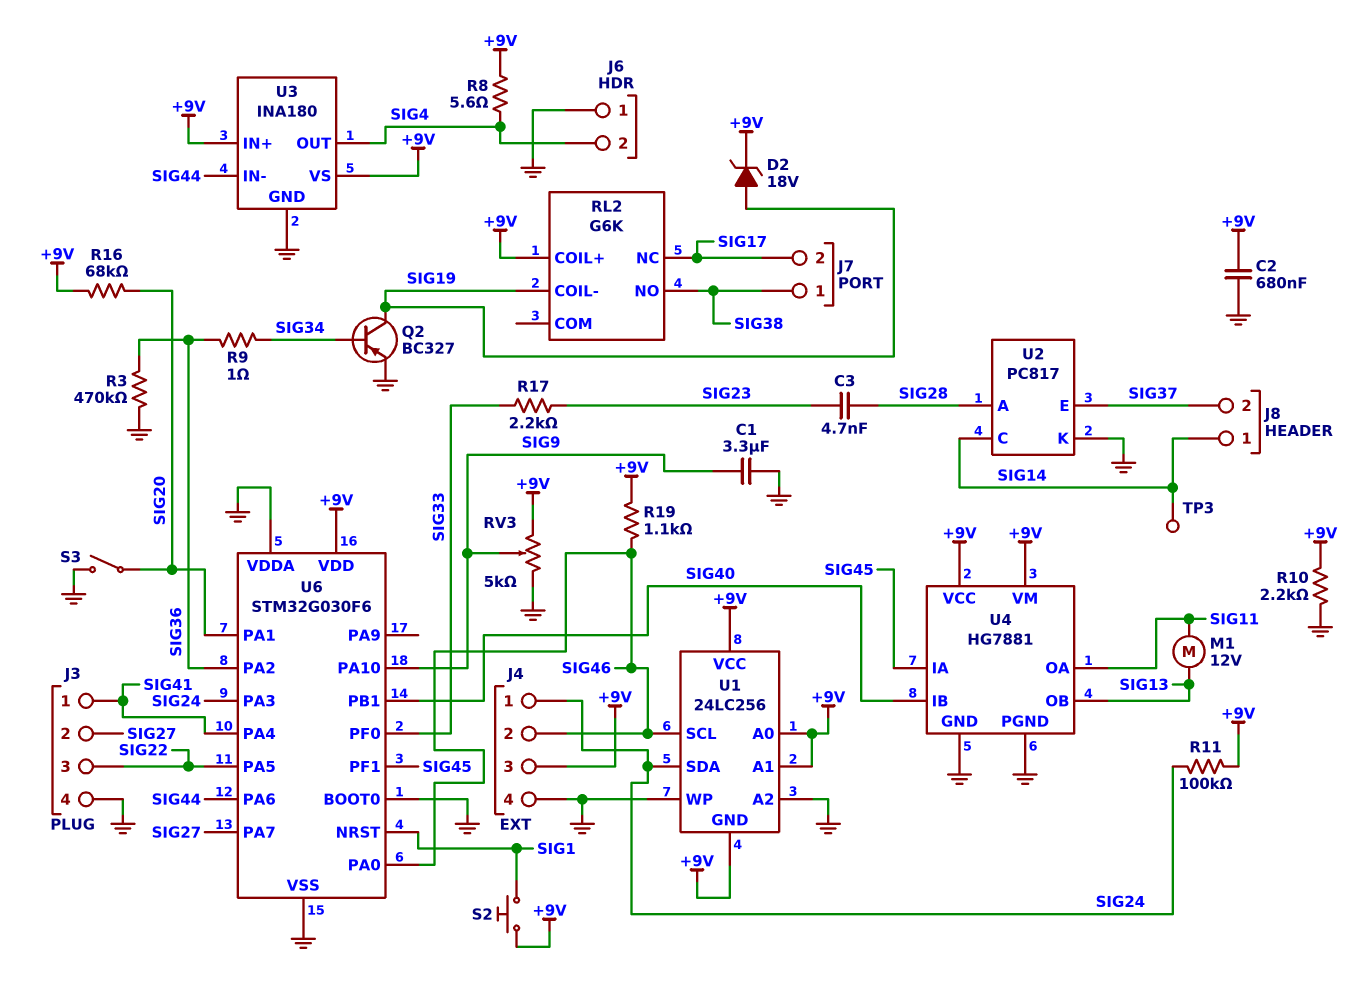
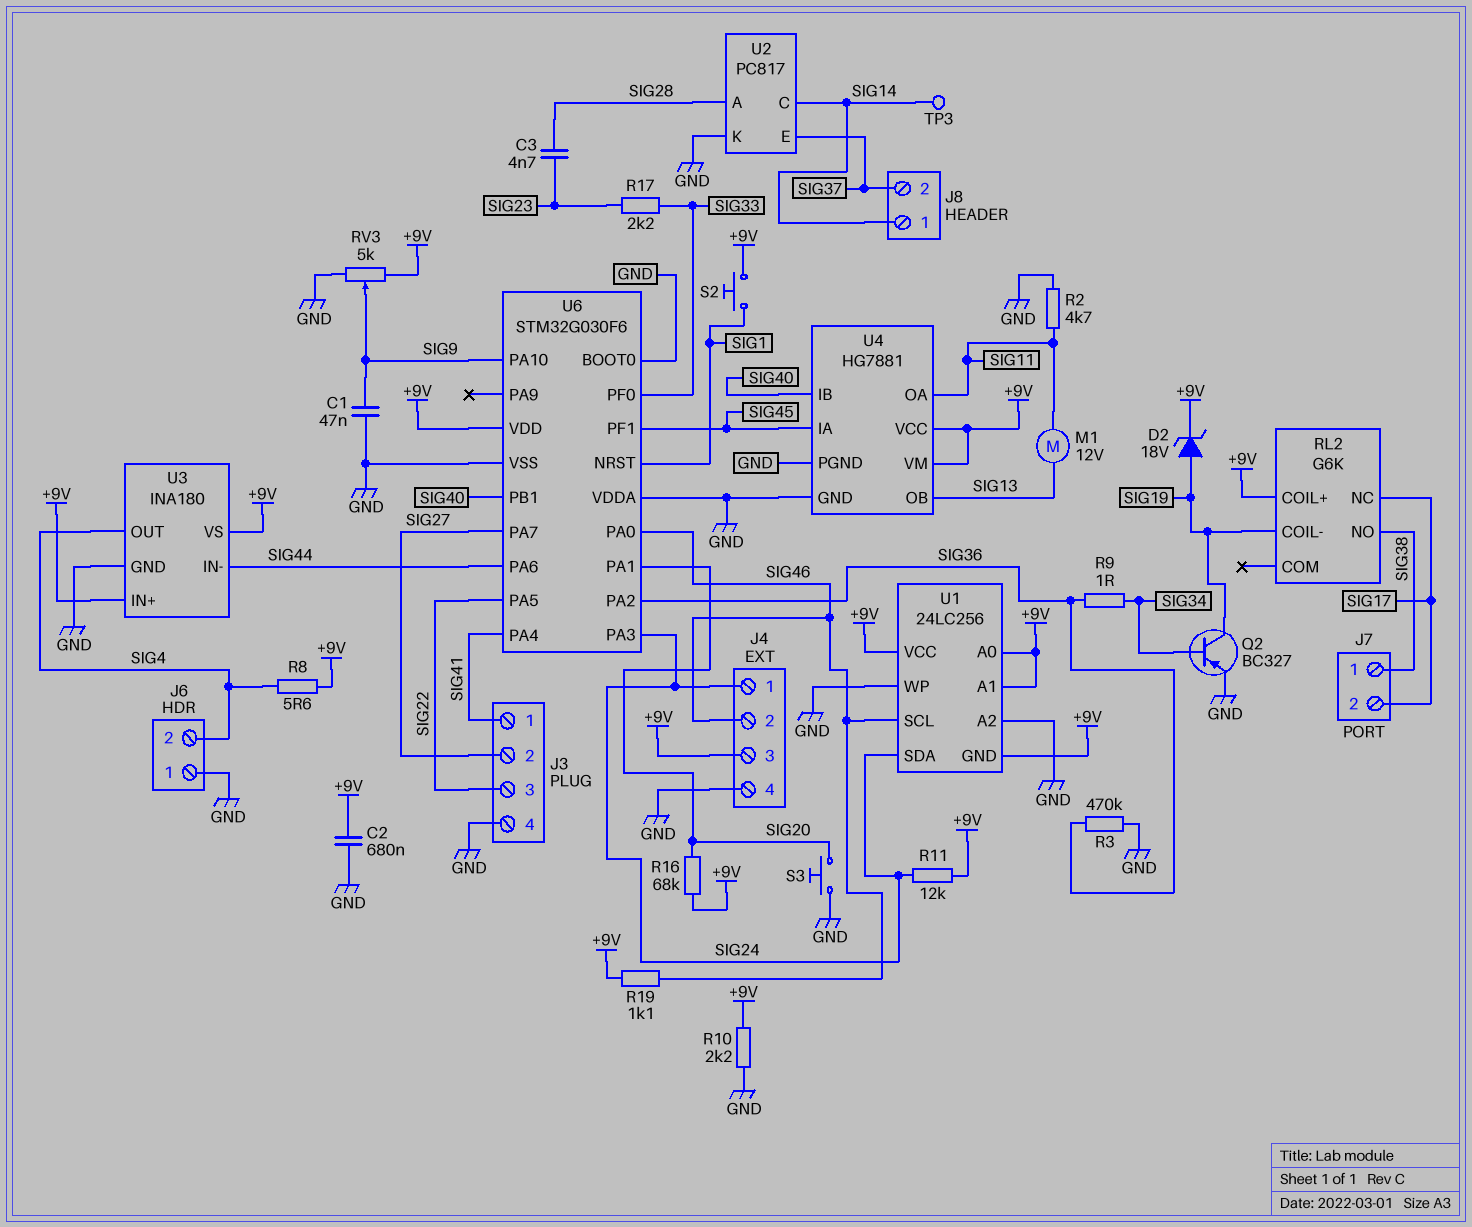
C1: 3.3uF (GND, SIG9) -> 47nF (GND, SIG9)
R2: none -> 4.7k (GND, SIG11)
R11: 100k (+9V, SIG24) -> 12k (+9V, SIG24)
S3: switch (GND, SIG20) -> button (GND, SIG20)

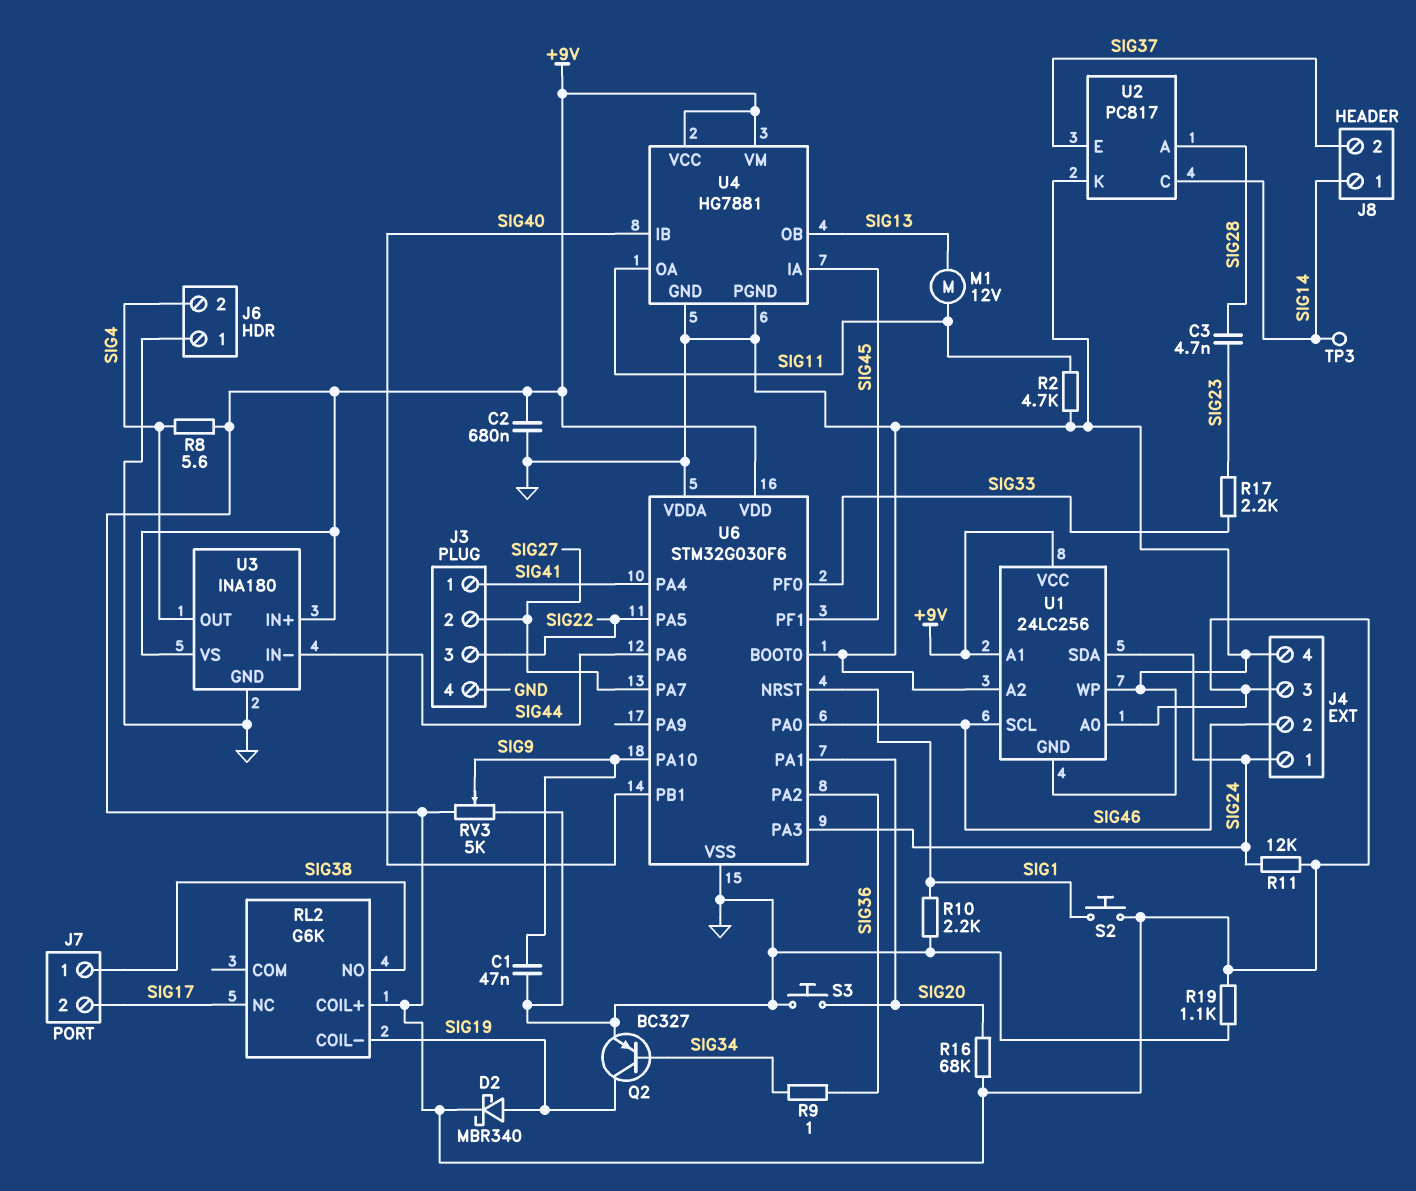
D2: zener 18V (A SIG19, K +9V) -> schottky MBR340 (A SIG19, K +9V)
R3: 470k (GND, SIG36) -> none
R10: 2.2k (+9V, GND) -> 2.2k (GND, SIG1)
R19: 1.1k (+9V, SIG46) -> 1.1k (+9V, GND)
U1 pin GND: +9V -> GND

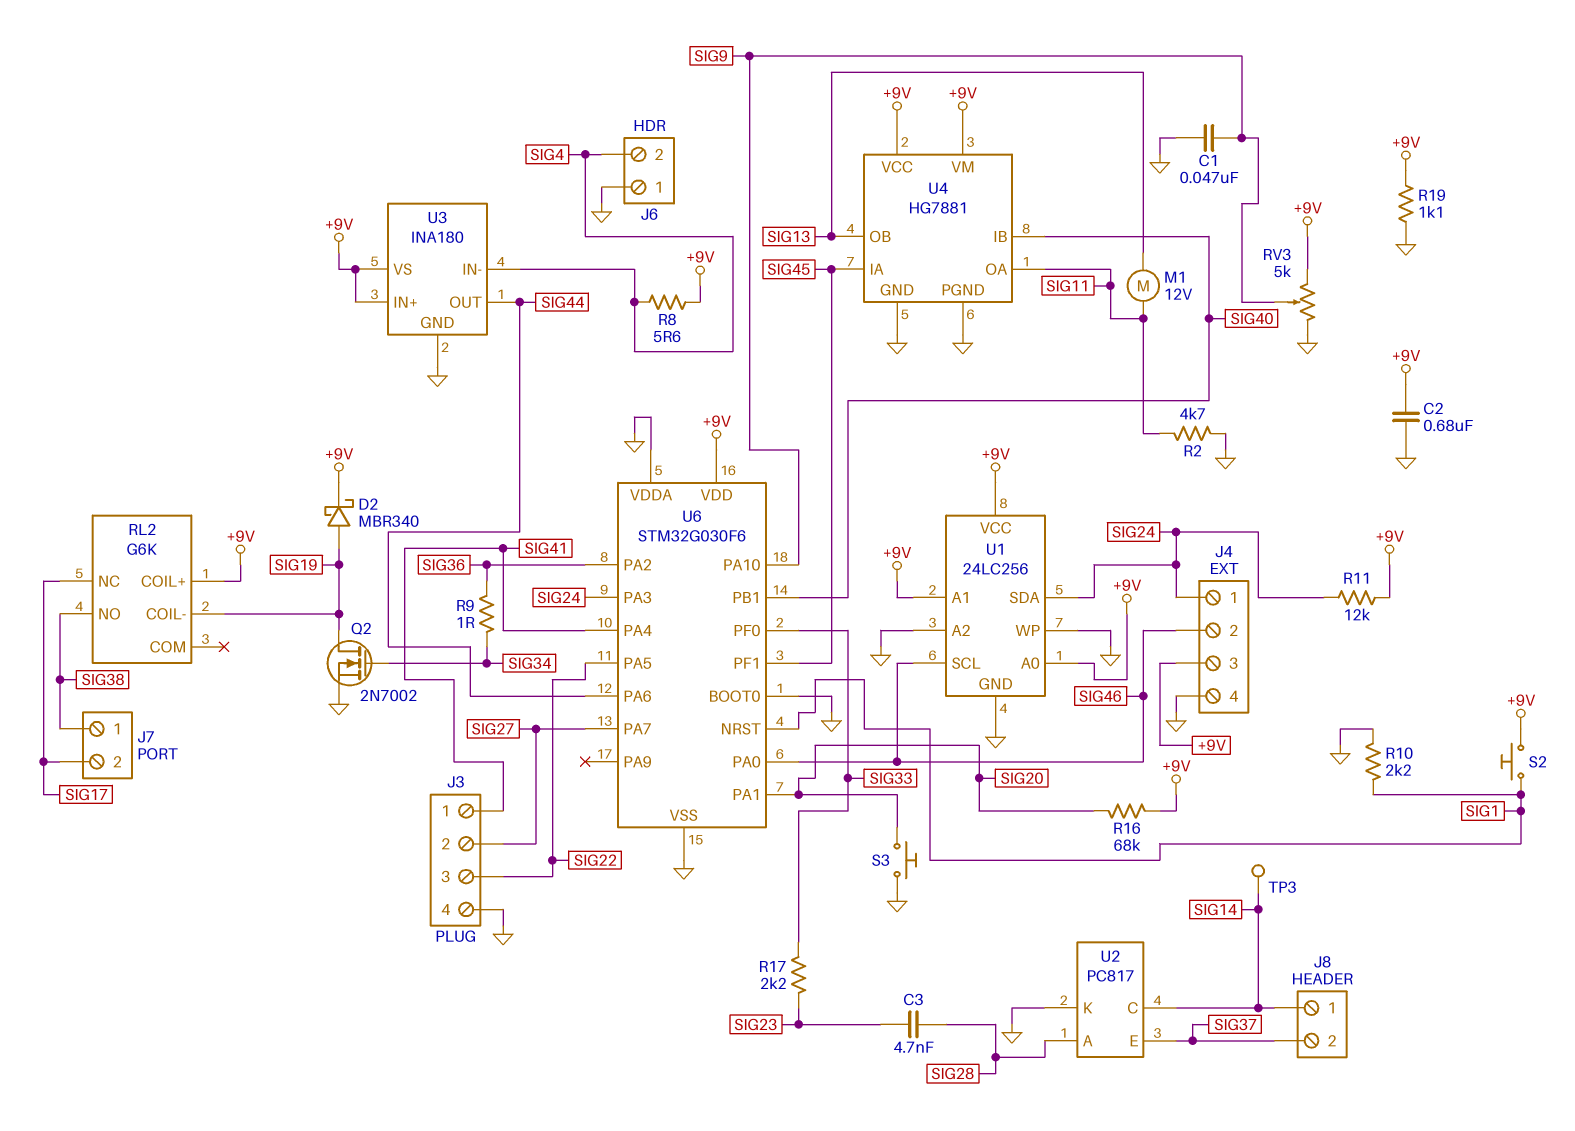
Q2: PNP BC327 (B SIG34, C SIG19, E GND) -> NMOS 2N7002 (G SIG34, D SIG19, S GND)
U3 pin IN-: SIG44 -> SIG4
U3 pin OUT: SIG4 -> SIG44

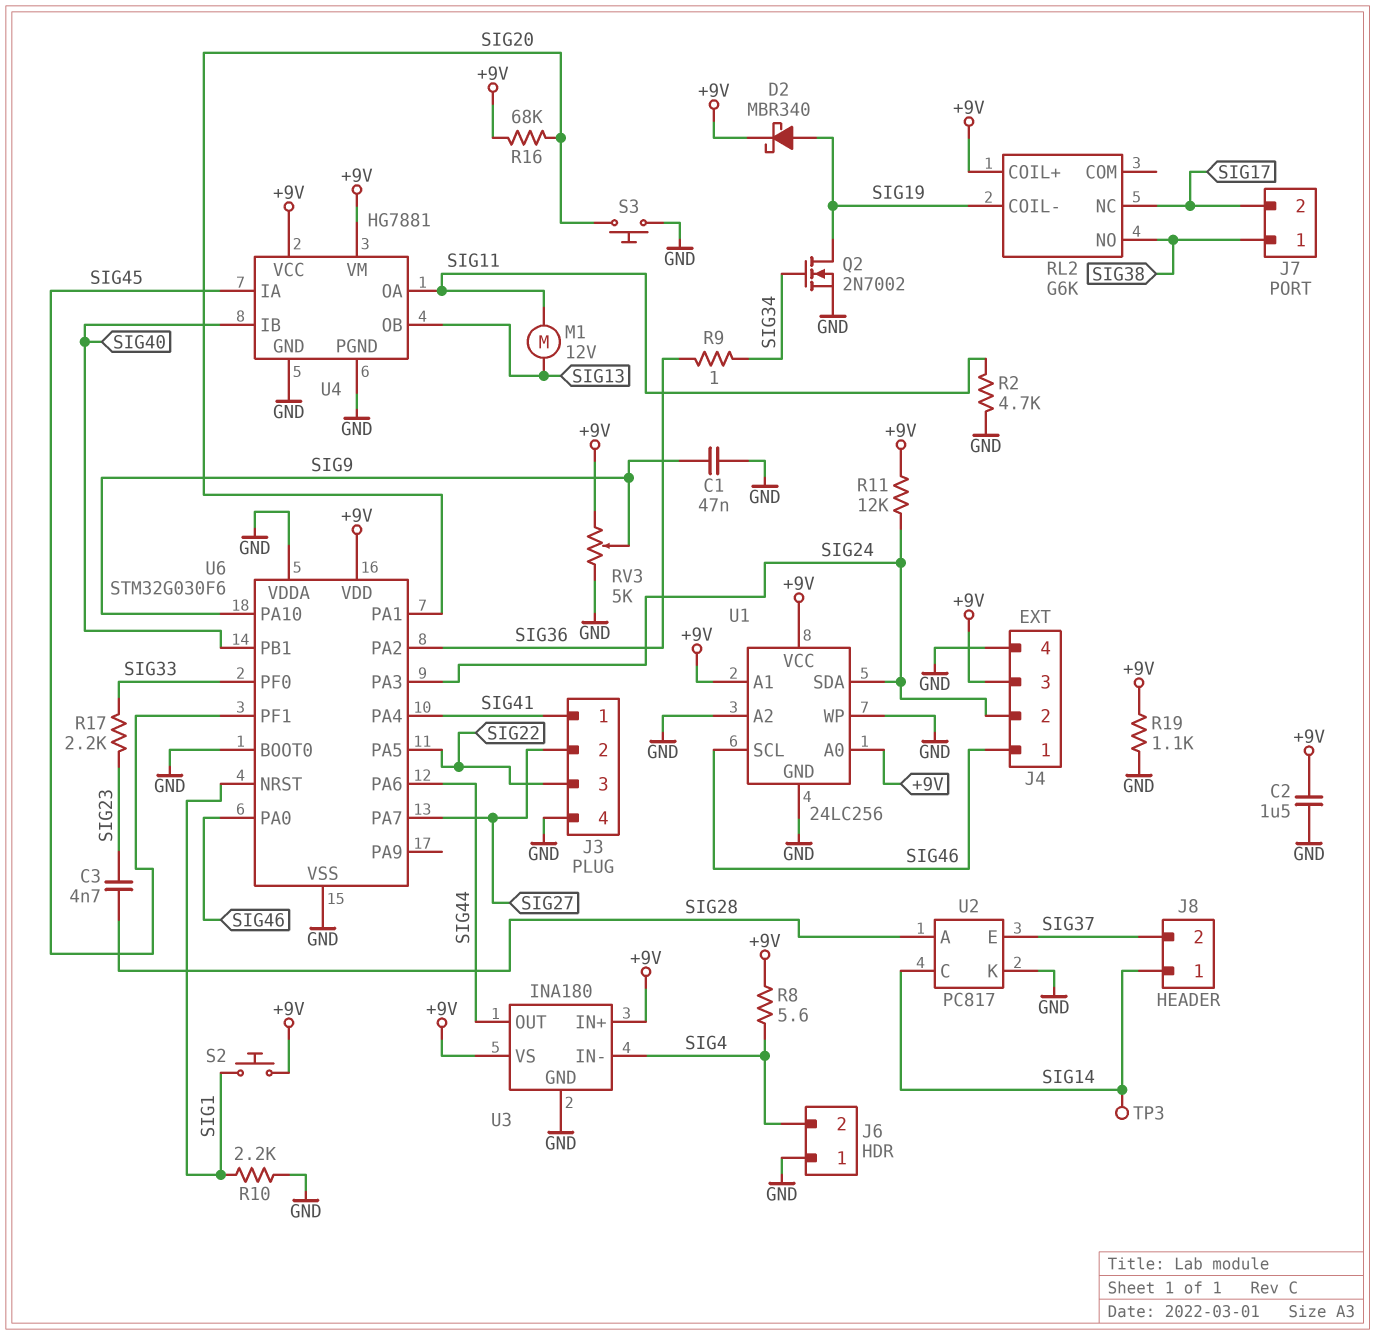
C2: 680nF (+9V, GND) -> 1.5uF (+9V, GND)
J4 pin 1: SIG24 -> SIG46
J4 pin 2: SIG46 -> SIG24

